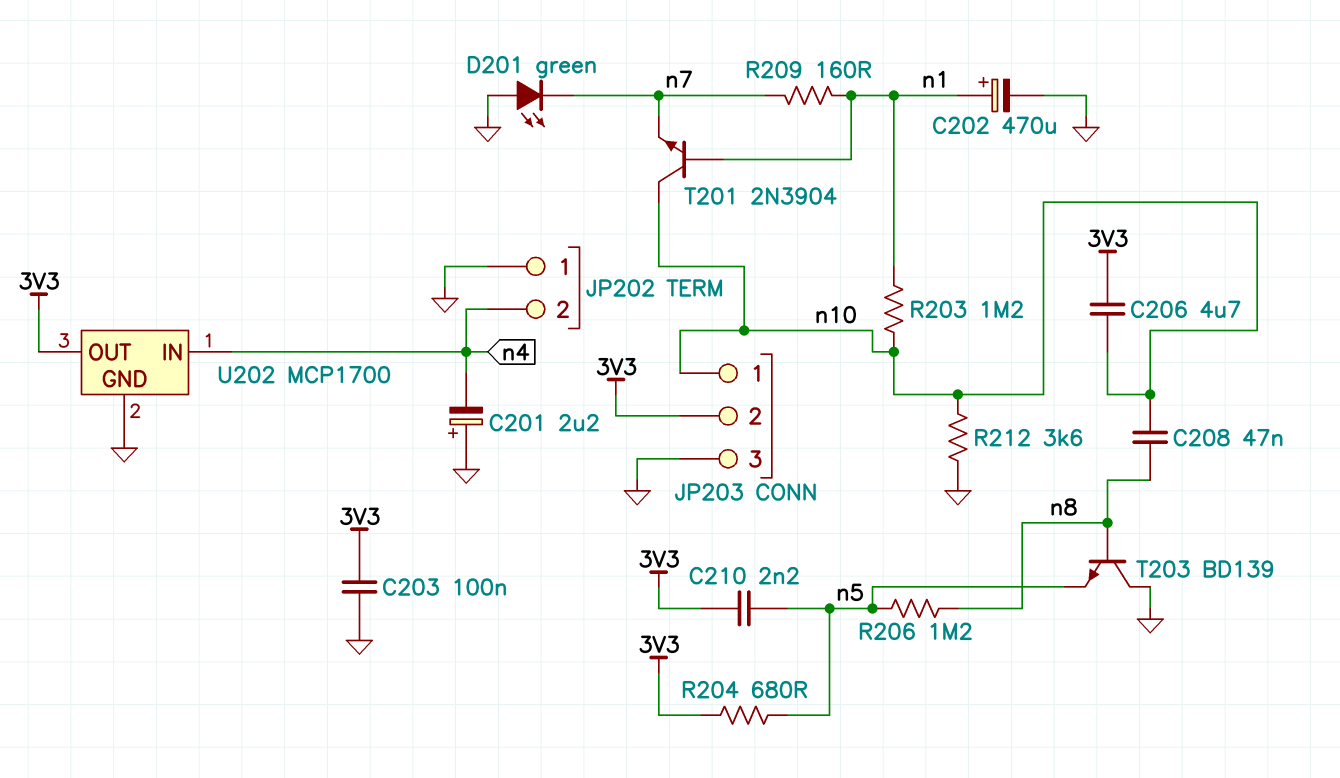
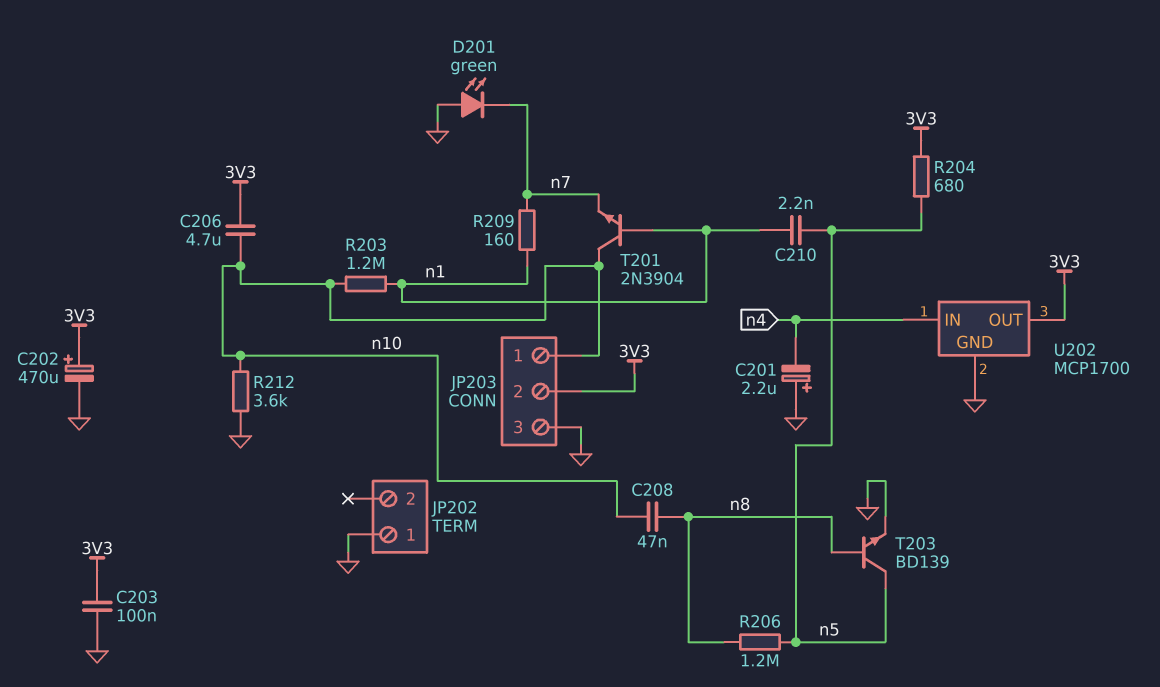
C202: 470uF (plus n1, minus GND) -> 470uF (plus 3V3, minus GND)
C210: 2.2nF (3V3, n5) -> 2.2nF (n1, n5)
JP202 pin 2: n4 -> none
T203: NPN BD139 (B n8, C GND, E n5) -> NPN BD139 (B n8, C n5, E GND)

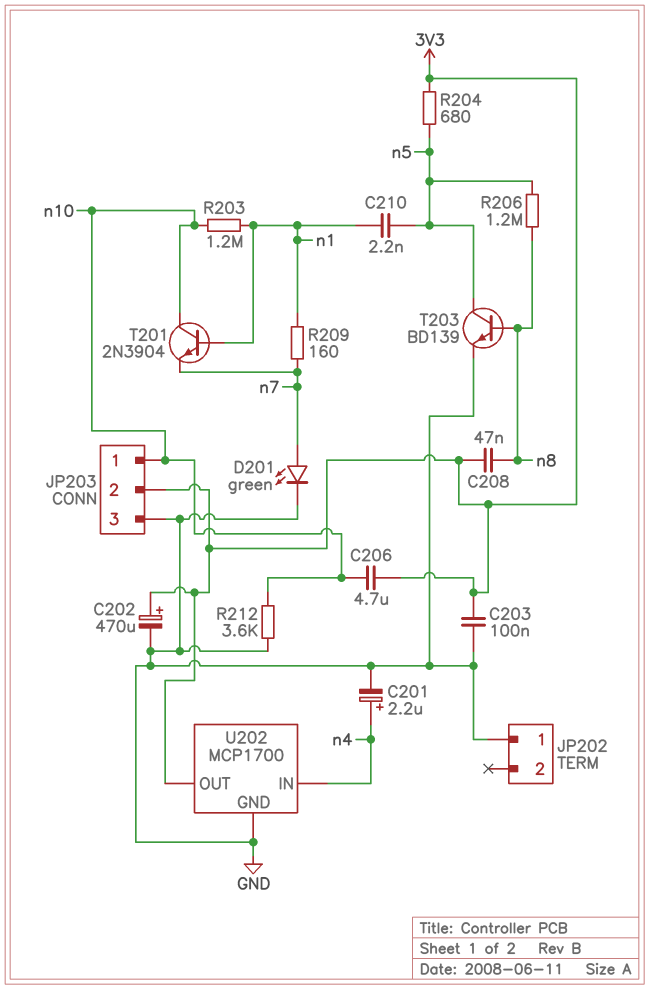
C201: 2.2uF (plus GND, minus n4) -> 2.2uF (plus n4, minus GND)
C208: 47nF (n8, n10) -> 47nF (3V3, n8)
D201: LED green (A GND, K n7) -> LED green (A n7, K GND)

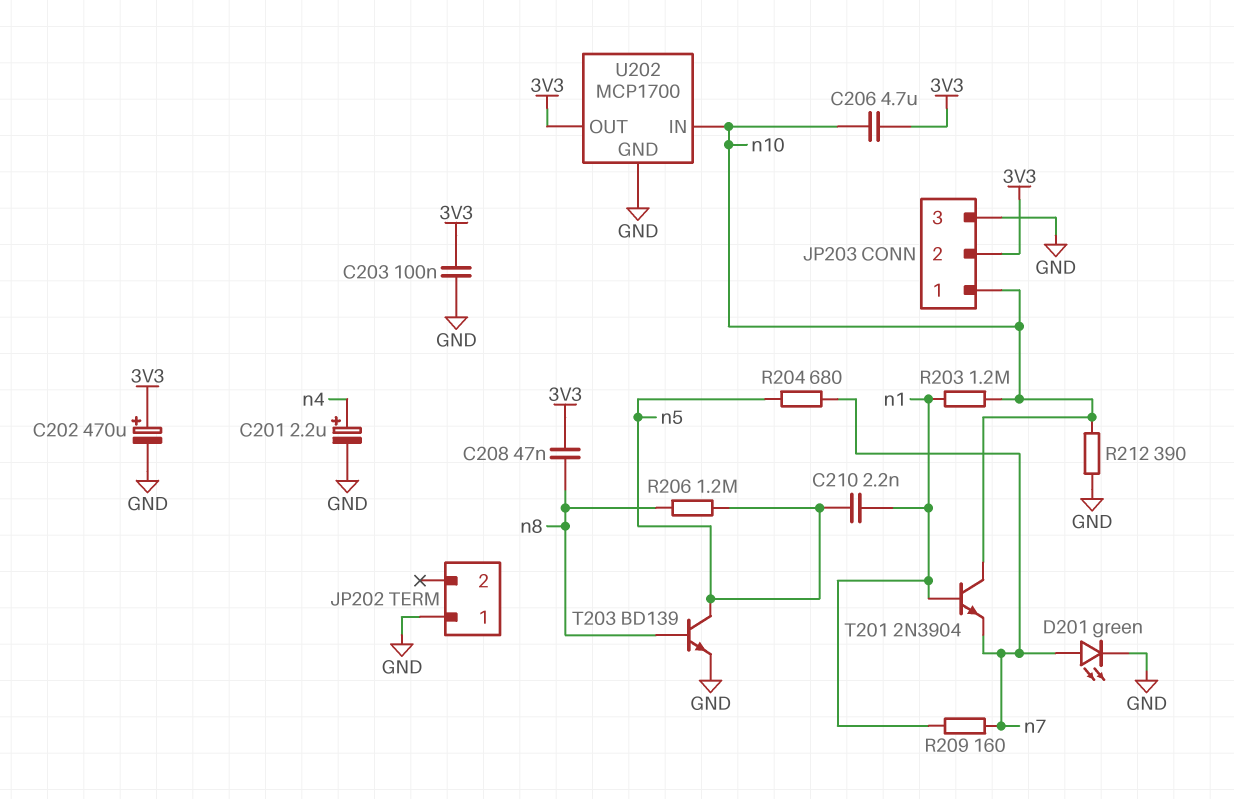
R204: 680 (3V3, n5) -> 680 (n5, n7)
R212: 3.6k (GND, n10) -> 390 (GND, n10)
U202 pin IN: n4 -> n10

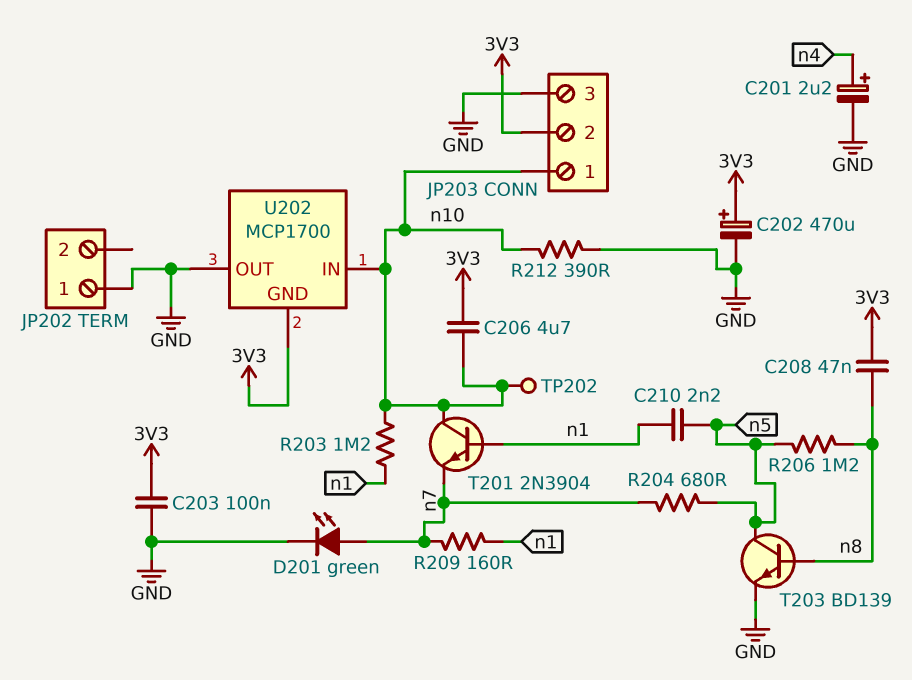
TP202: none -> test point (n10)
U202 pin GND: GND -> 3V3
U202 pin OUT: 3V3 -> GND

